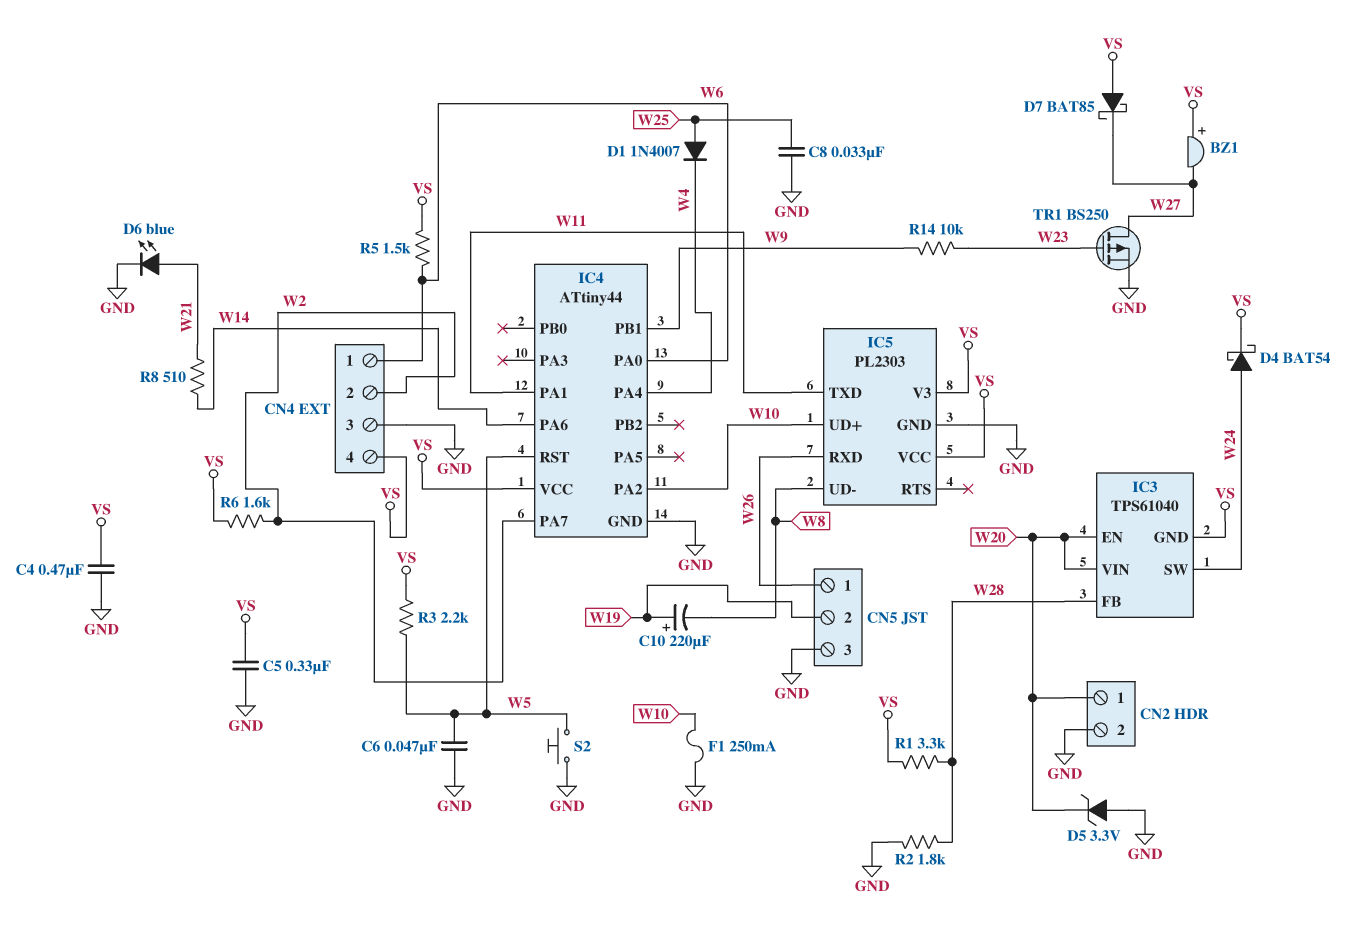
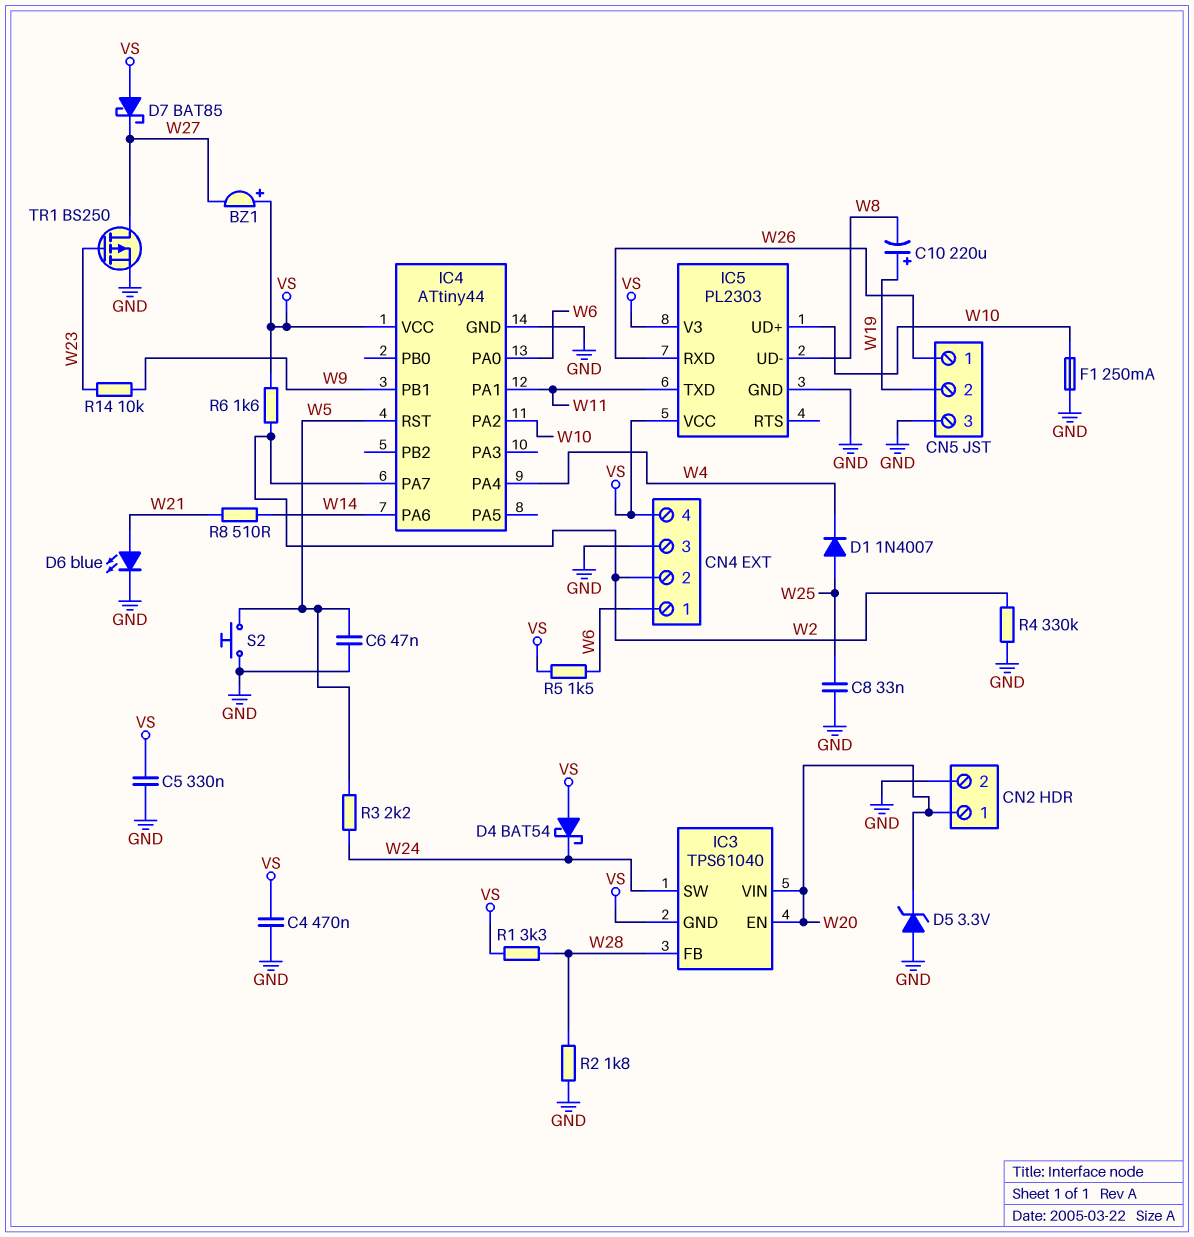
D4: schottky BAT54 (A W24, K VS) -> schottky BAT54 (A VS, K W24)
R3: 2.2k (VS, W5) -> 2.2k (W5, W24)
R4: none -> 330k (GND, W2)

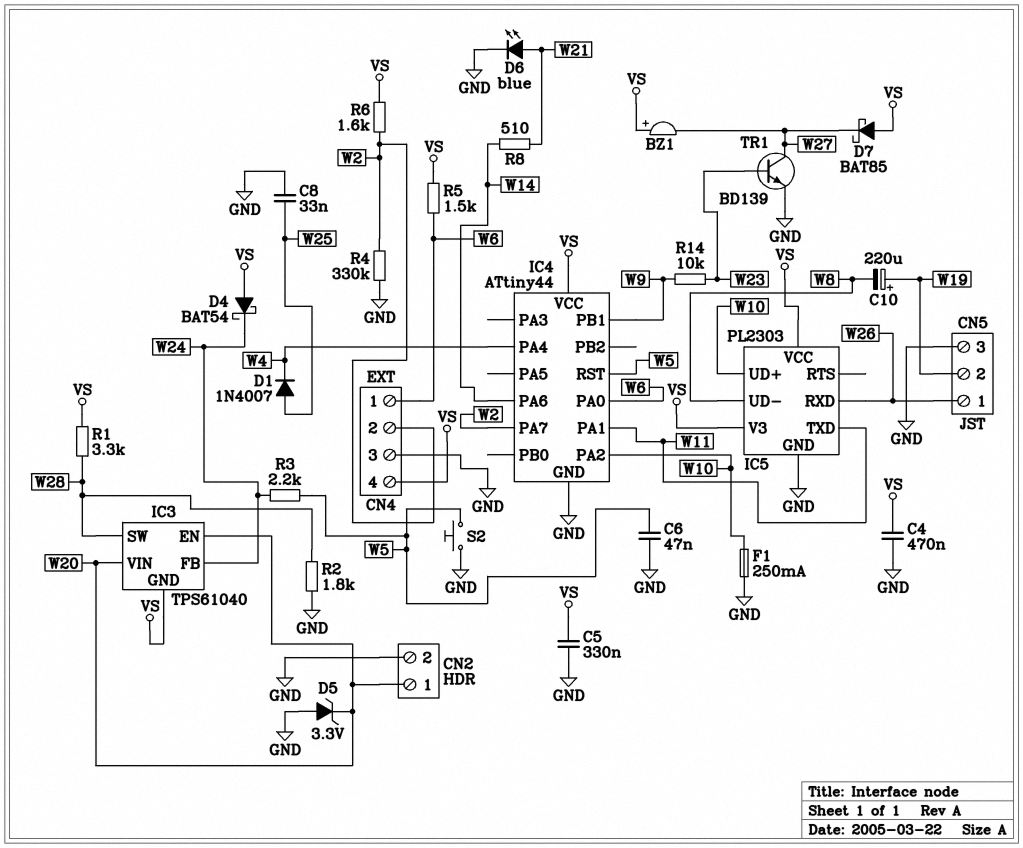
IC3 pin FB: W28 -> W24
IC3 pin SW: W24 -> W28
TR1: PMOS BS250 (G W23, D W27, S GND) -> NPN BD139 (B W23, C W27, E GND)

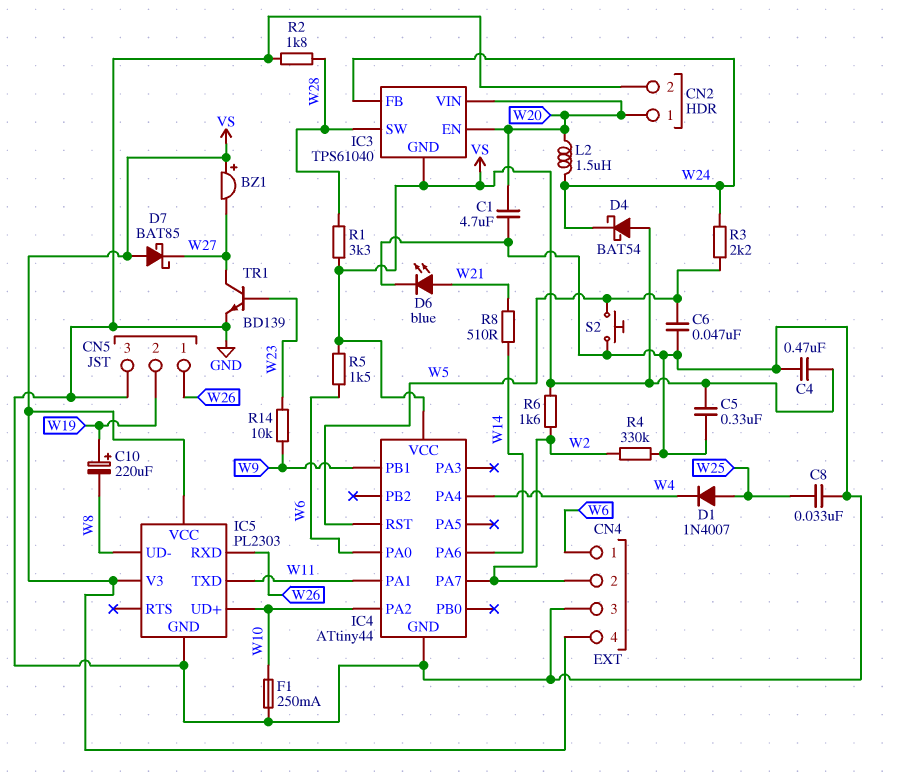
C1: none -> 4.7uF (GND, W20)
D5: zener 3.3V (A GND, K W20) -> none
L2: none -> 1.5uH (W20, W24)

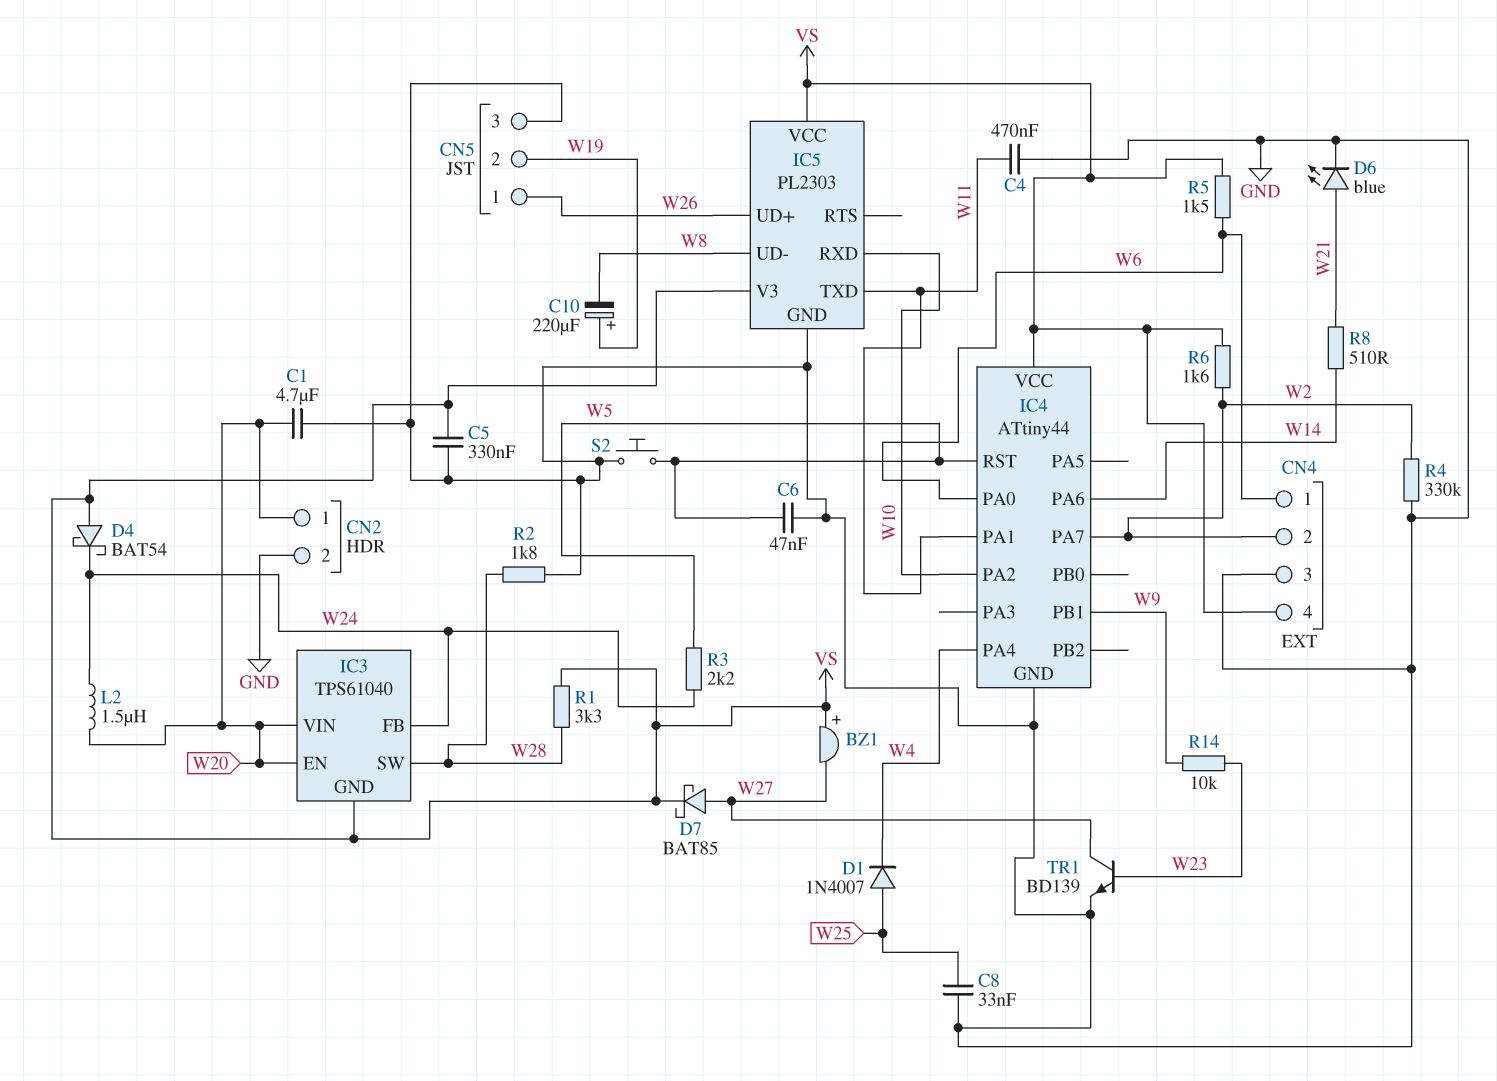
C4: 470nF (GND, VS) -> 470nF (GND, W11)
D7: schottky BAT85 (A VS, K W27) -> schottky BAT85 (A W27, K VS)
F1: 250mA (GND, W10) -> none
IC5 pin RXD: W26 -> W10
IC5 pin UD+: W10 -> W26

